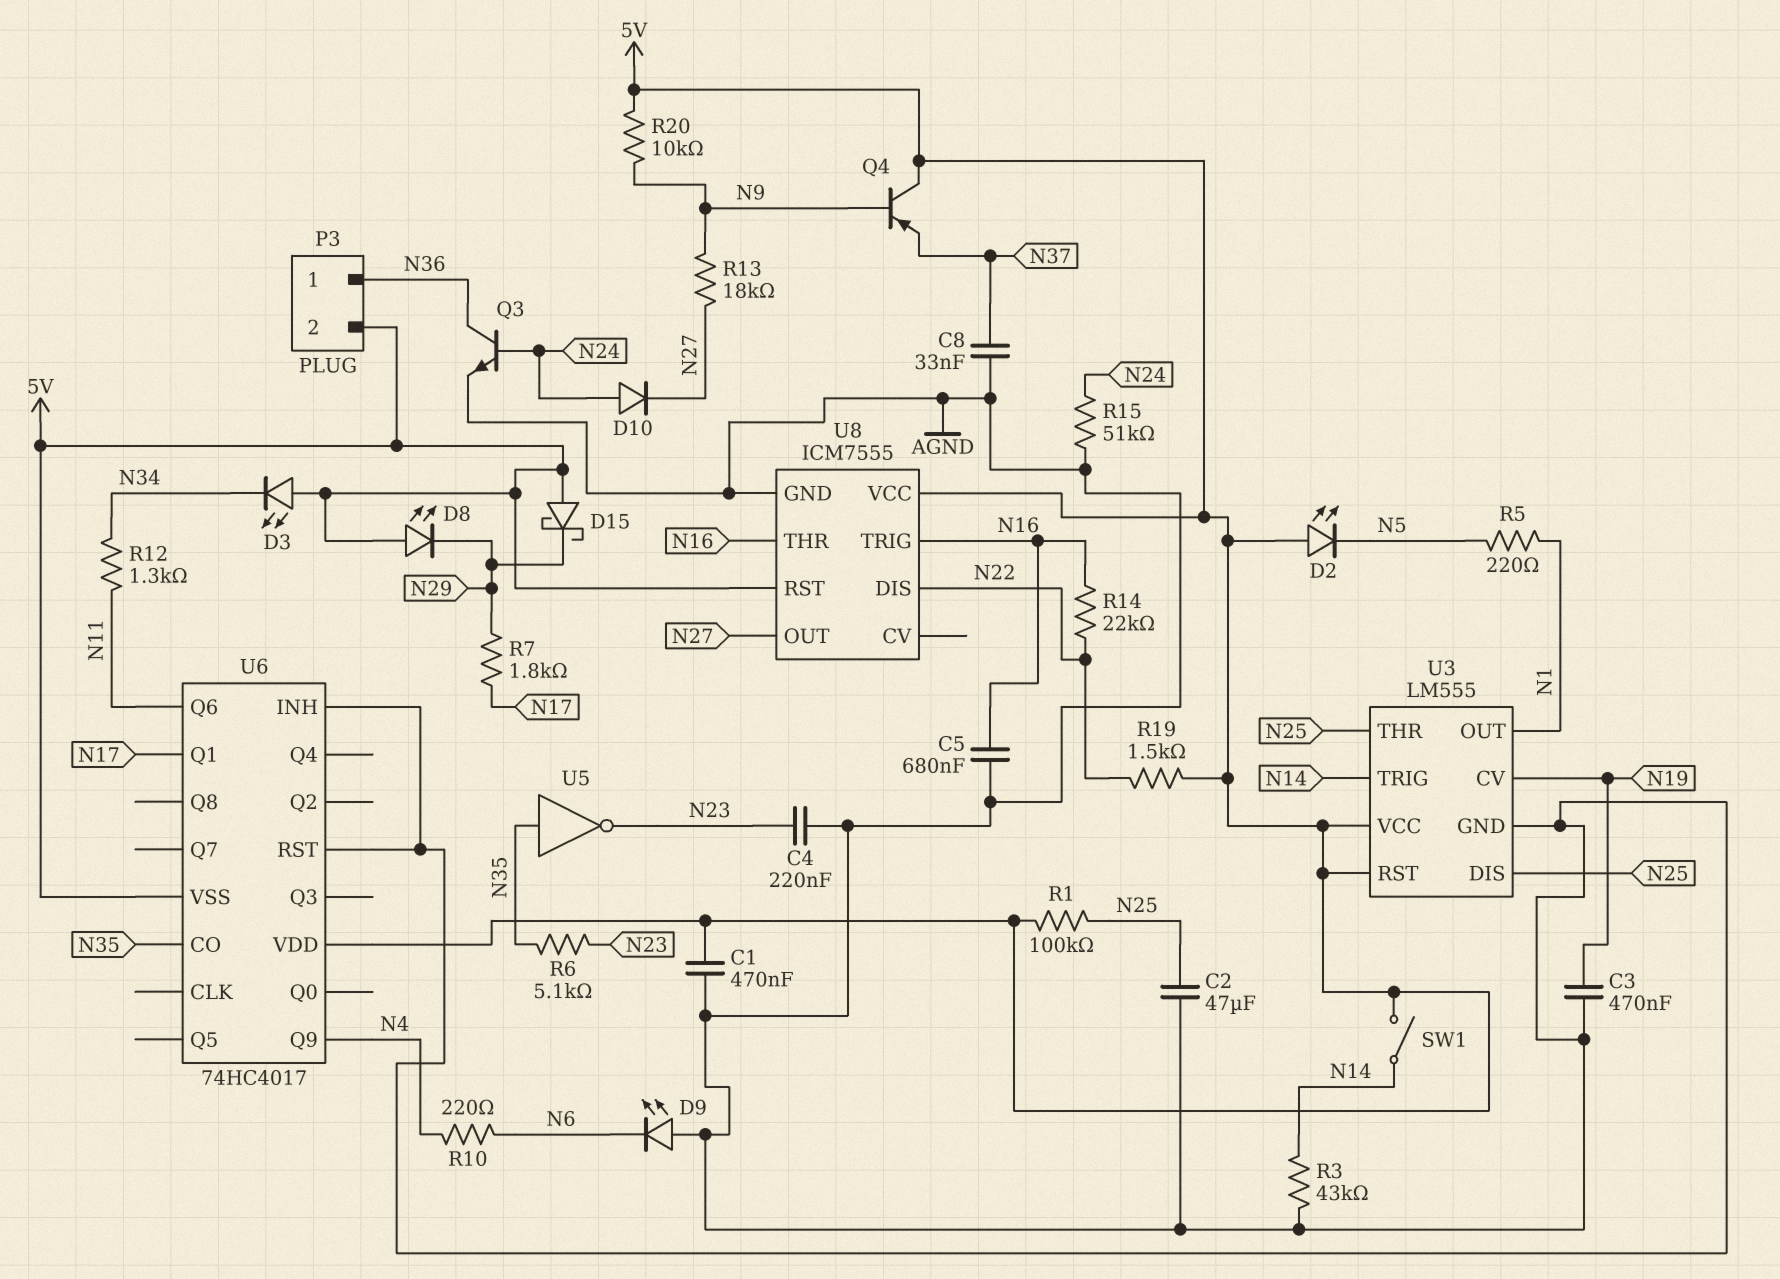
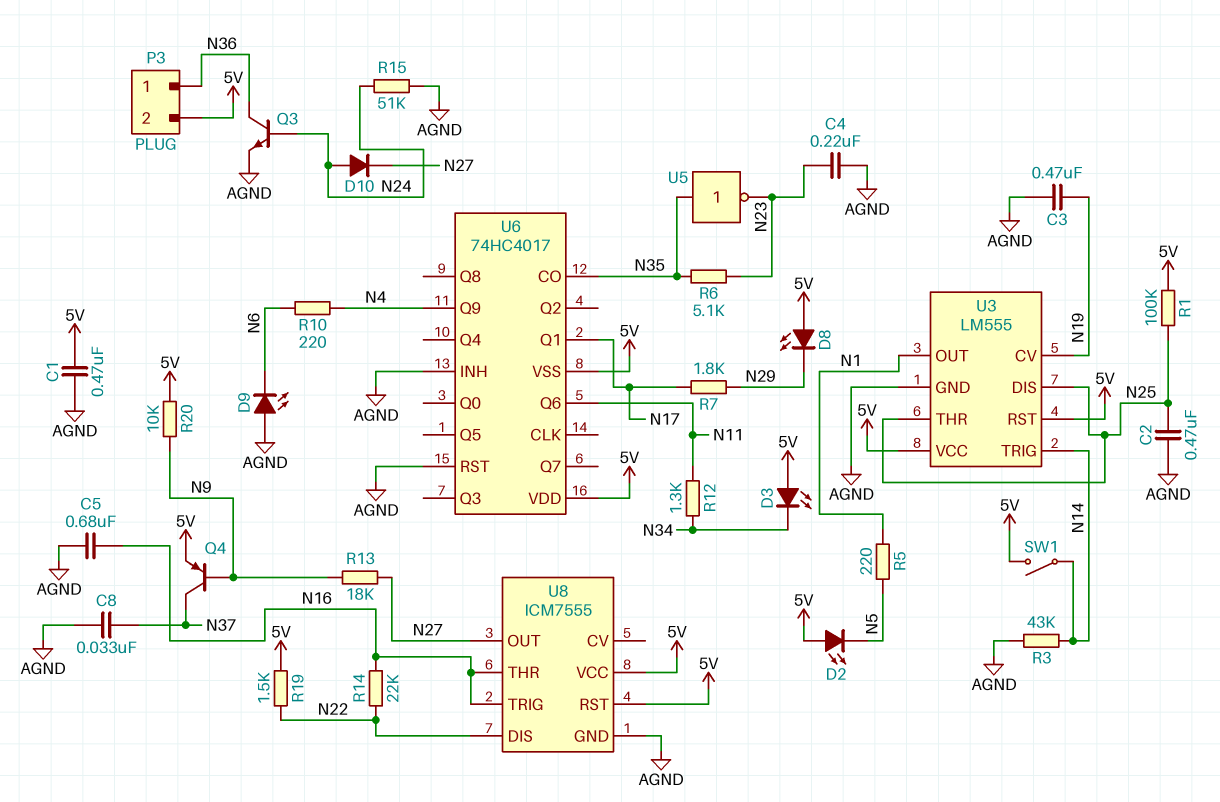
C2: 47uF (AGND, N25) -> 470nF (AGND, N25)
D15: schottky (A 5V, K N29) -> none
Q4: PNP (B N9, C 5V, E N37) -> PNP (B N9, C N37, E 5V)

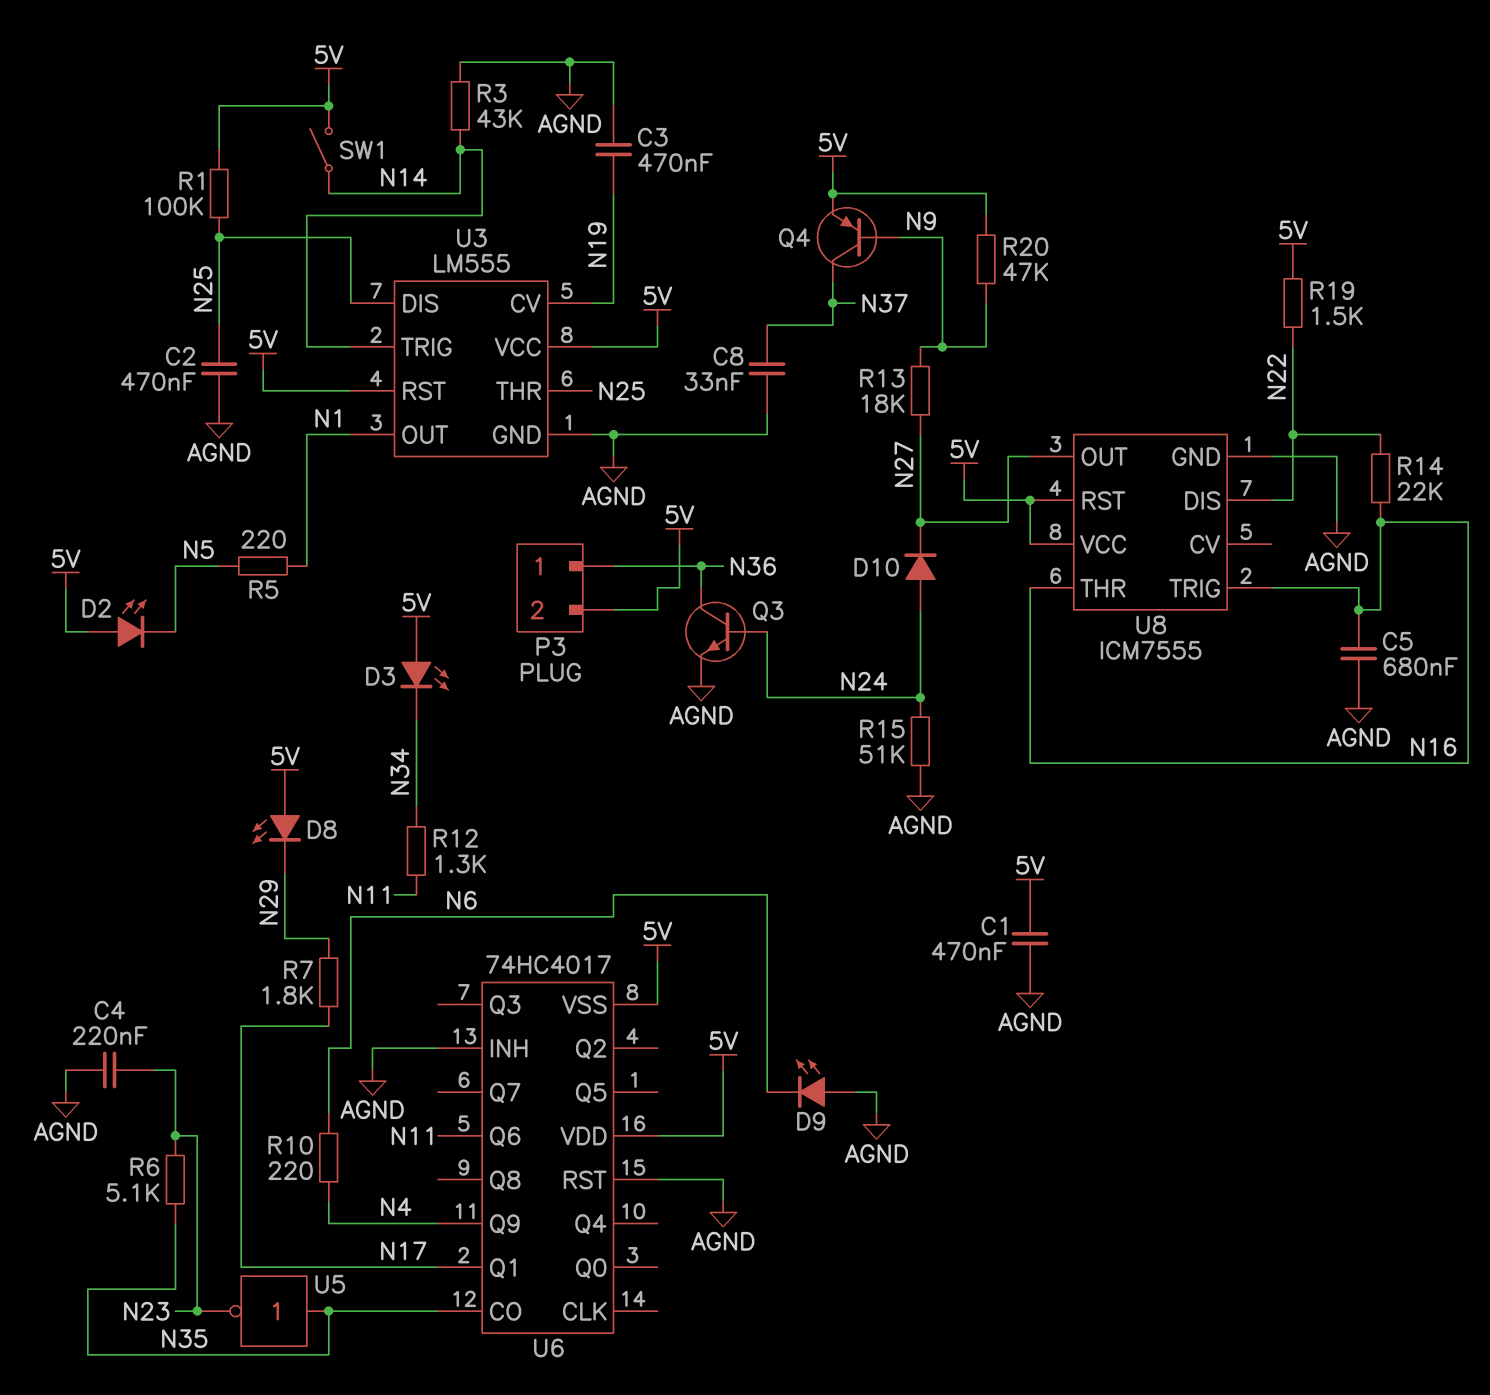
R20: 10k (5V, N9) -> 47k (5V, N9)

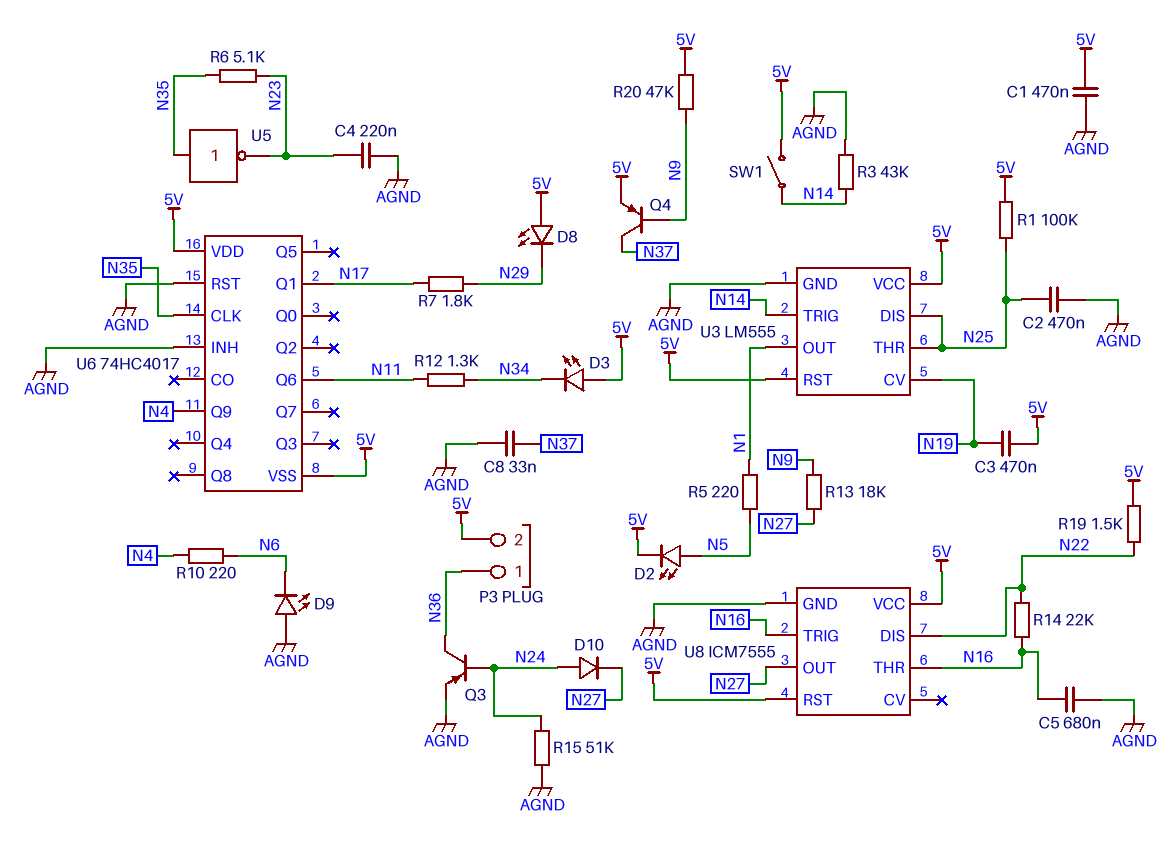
C3: 470nF (AGND, N19) -> 470nF (5V, N19)
D2: LED (A 5V, K N5) -> LED (A N5, K 5V)
Q3: NPN (B N24, C N36, E AGND) -> PNP (B N24, C N36, E AGND)
U6 pin CLK: none -> N35
U6 pin CO: N35 -> none

